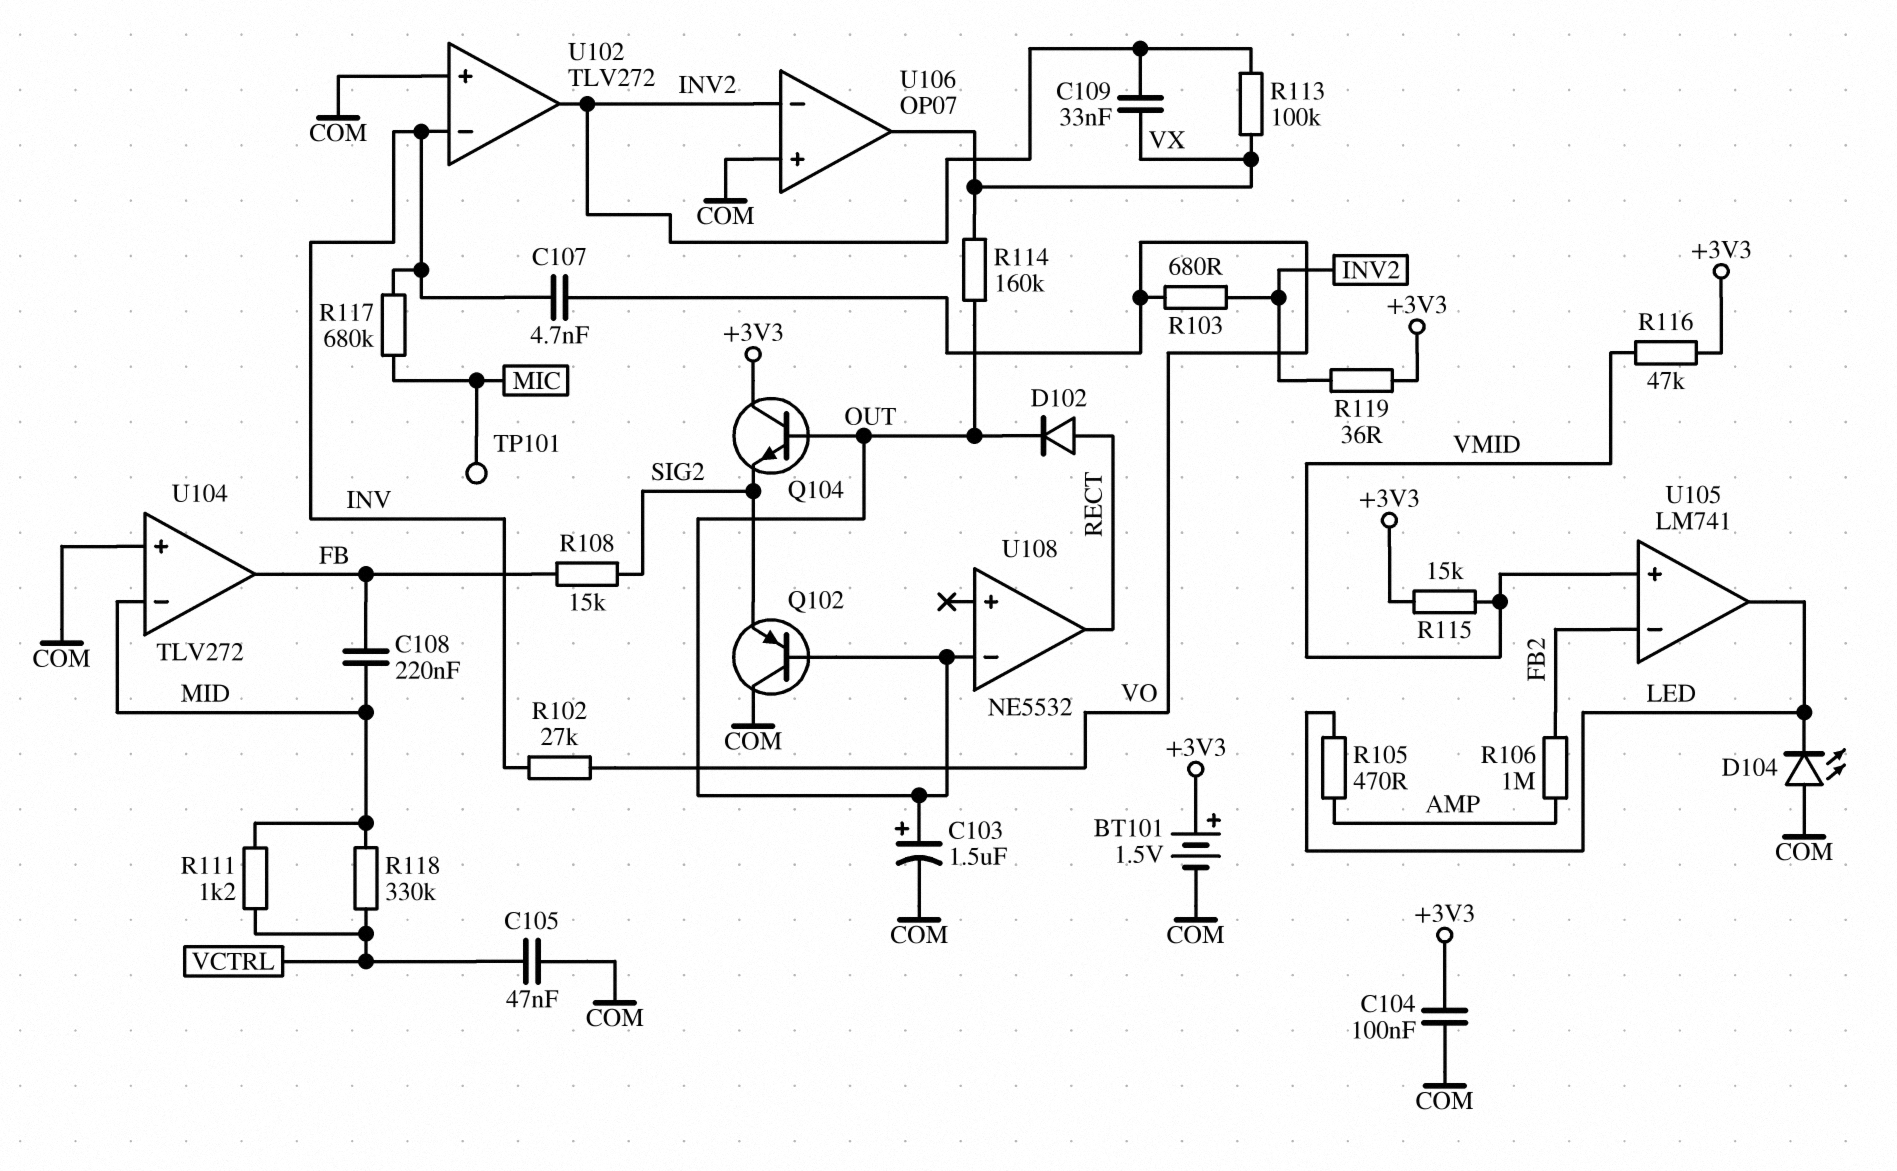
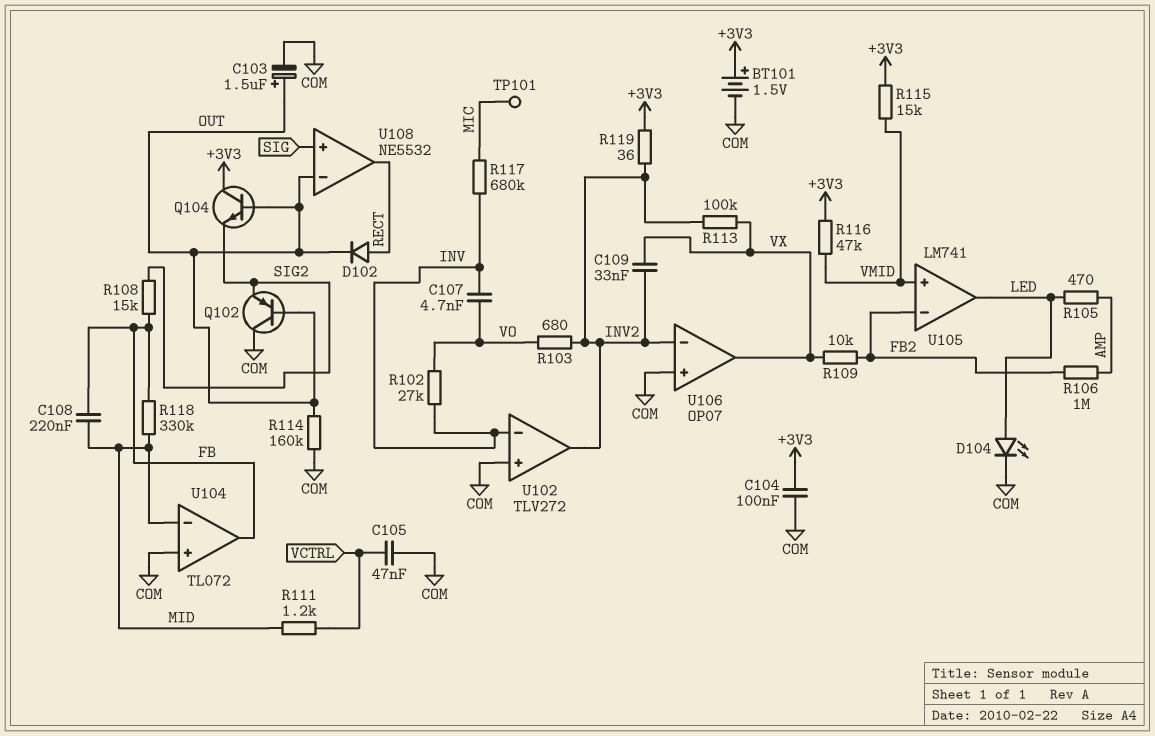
D104: LED (A COM, K LED) -> LED (A LED, K COM)
R109: none -> 10k (FB2, VX)
R114: 160k (OUT, VX) -> 160k (COM, OUT)
R118: 330k (MID, VCTRL) -> 330k (FB, MID)
U104: TLV272 -> TL072
U108 pin in+: none -> SIG

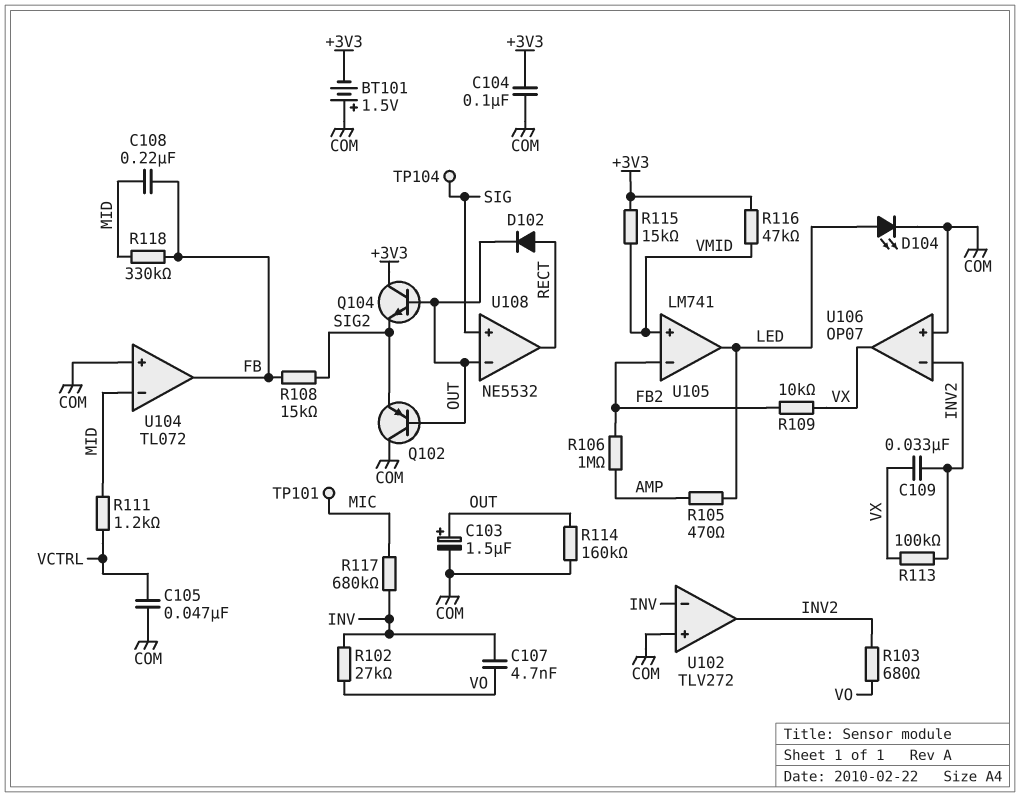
BT101: 1.5V (plus +3V3, minus COM) -> 1.5V (plus COM, minus +3V3)
R119: 36 (+3V3, INV2) -> none
TP104: none -> test point (SIG)

